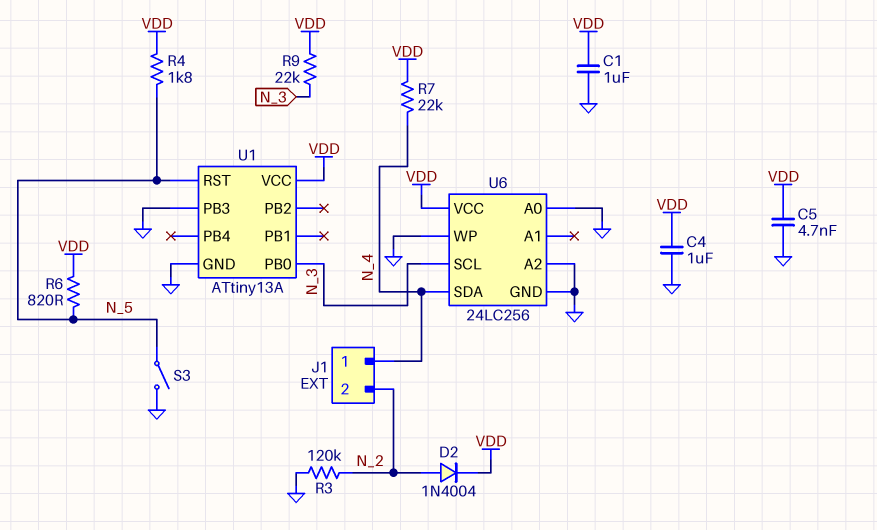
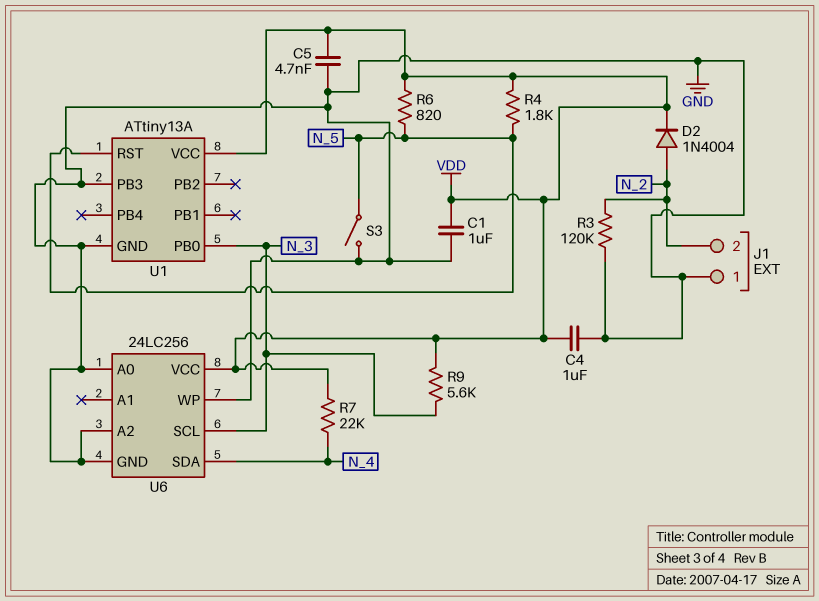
J1 pin 1: N_4 -> GND
R9: 22k (N_3, VDD) -> 5.6k (N_3, VDD)

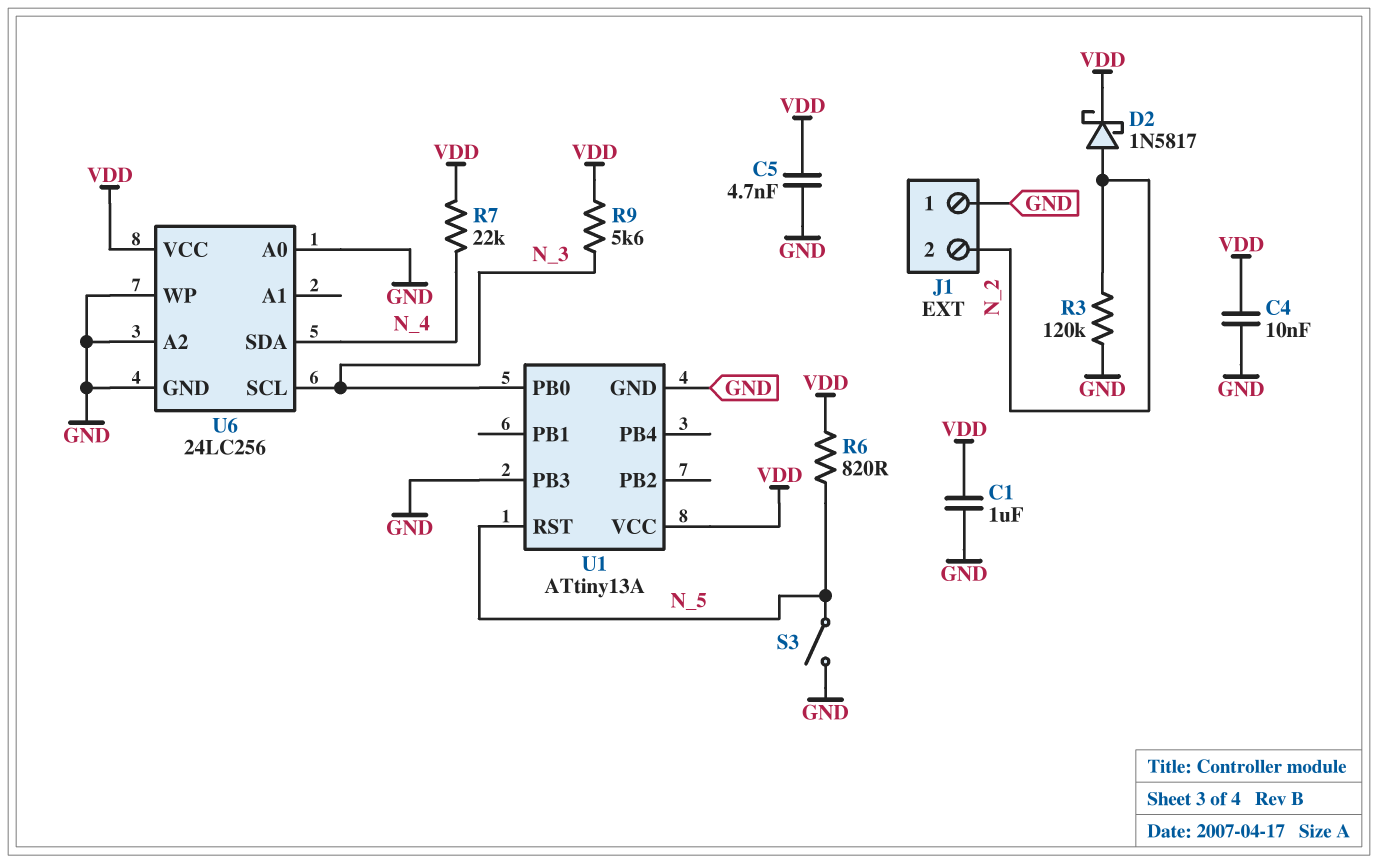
C4: 1uF (GND, VDD) -> 10nF (GND, VDD)
D2: diode 1N4004 (A N_2, K VDD) -> schottky 1N5817 (A N_2, K VDD)
R4: 1.8k (N_5, VDD) -> none

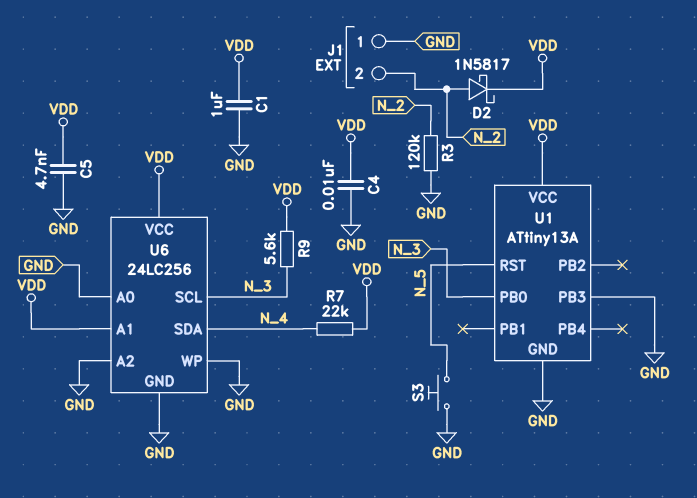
R6: 820 (N_5, VDD) -> none
S3: switch (GND, N_5) -> button (GND, N_5)
U6 pin A1: none -> VDD

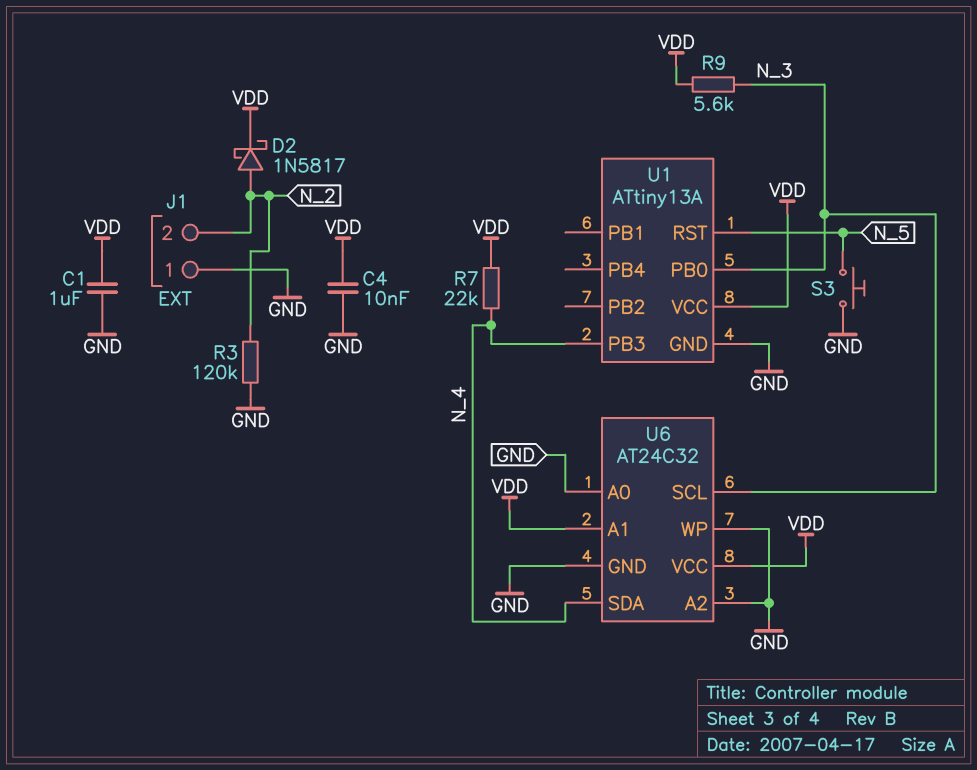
C5: 4.7nF (GND, VDD) -> none
U1 pin PB3: GND -> N_4
U6: 24LC256 -> AT24C32

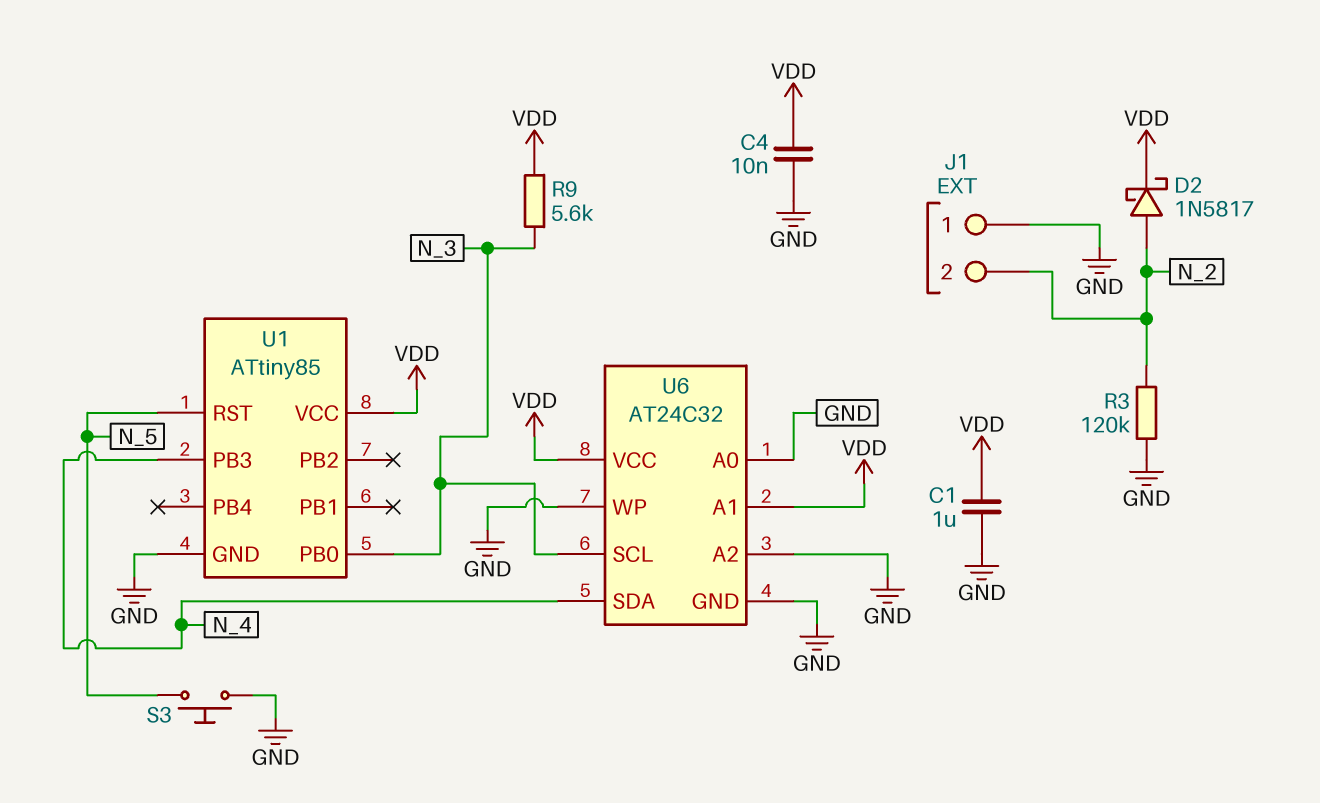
R7: 22k (N_4, VDD) -> none
U1: ATtiny13A -> ATtiny85

